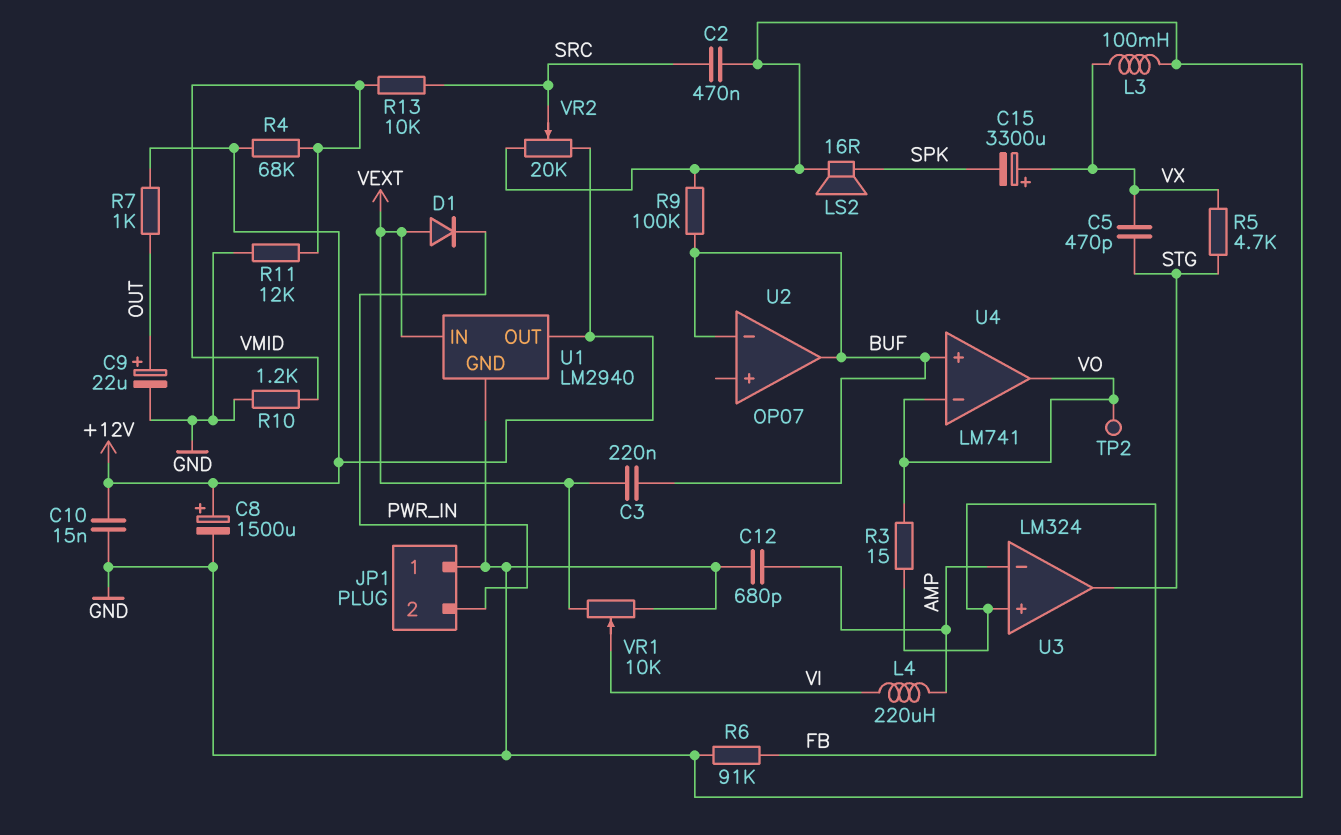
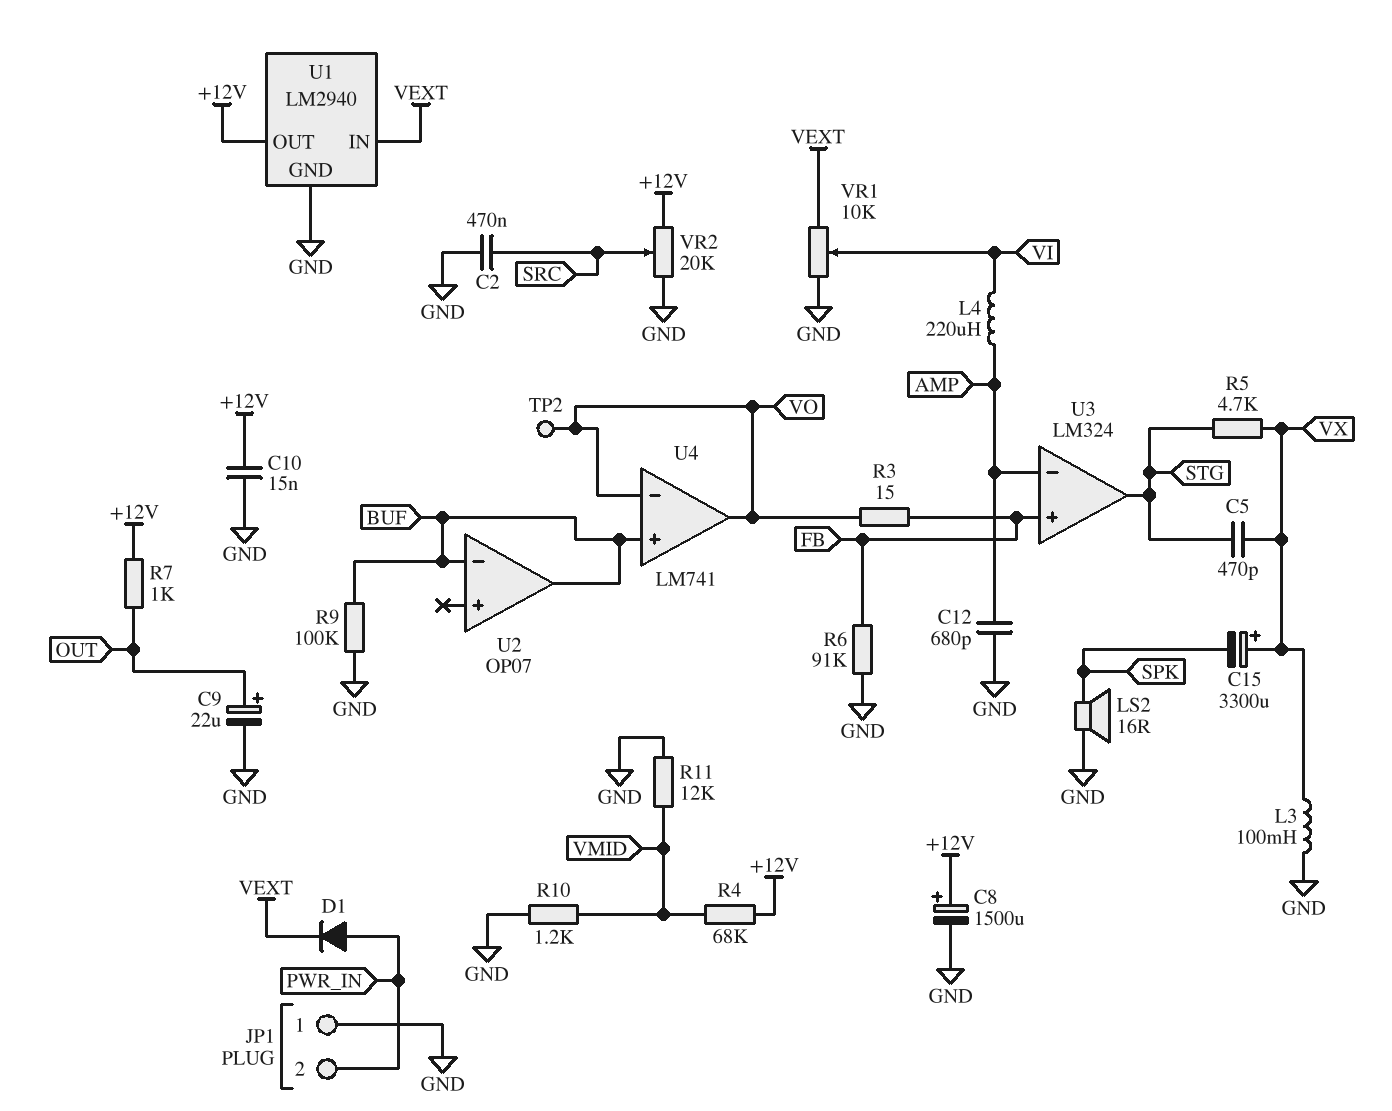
C3: 220nF (BUF, VEXT) -> none
D1: diode (A VEXT, K PWR_IN) -> diode (A PWR_IN, K VEXT)
R13: 10k (SRC, VMID) -> none

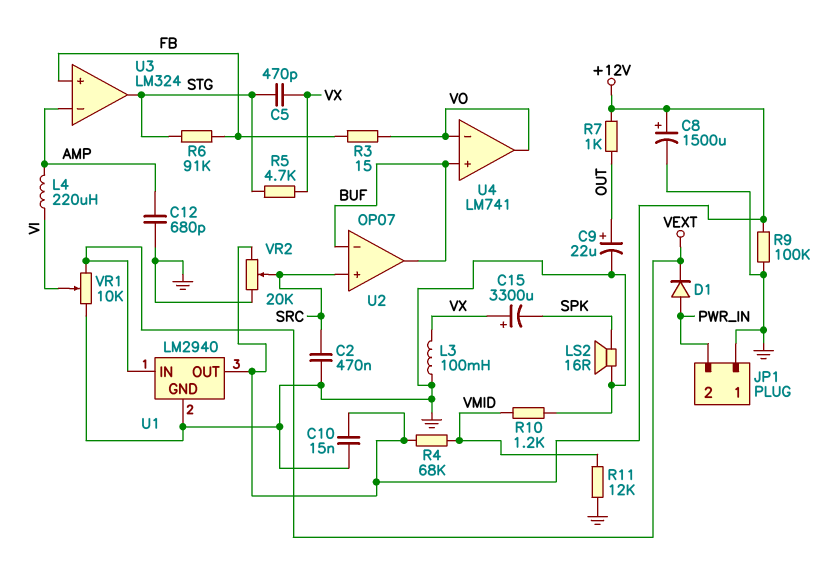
R6: 91k (FB, GND) -> 91k (FB, STG)
R9: 100k (BUF, GND) -> 100k (+12V, GND)
TP2: test point (VO) -> none
U2 pin in+: none -> SRC

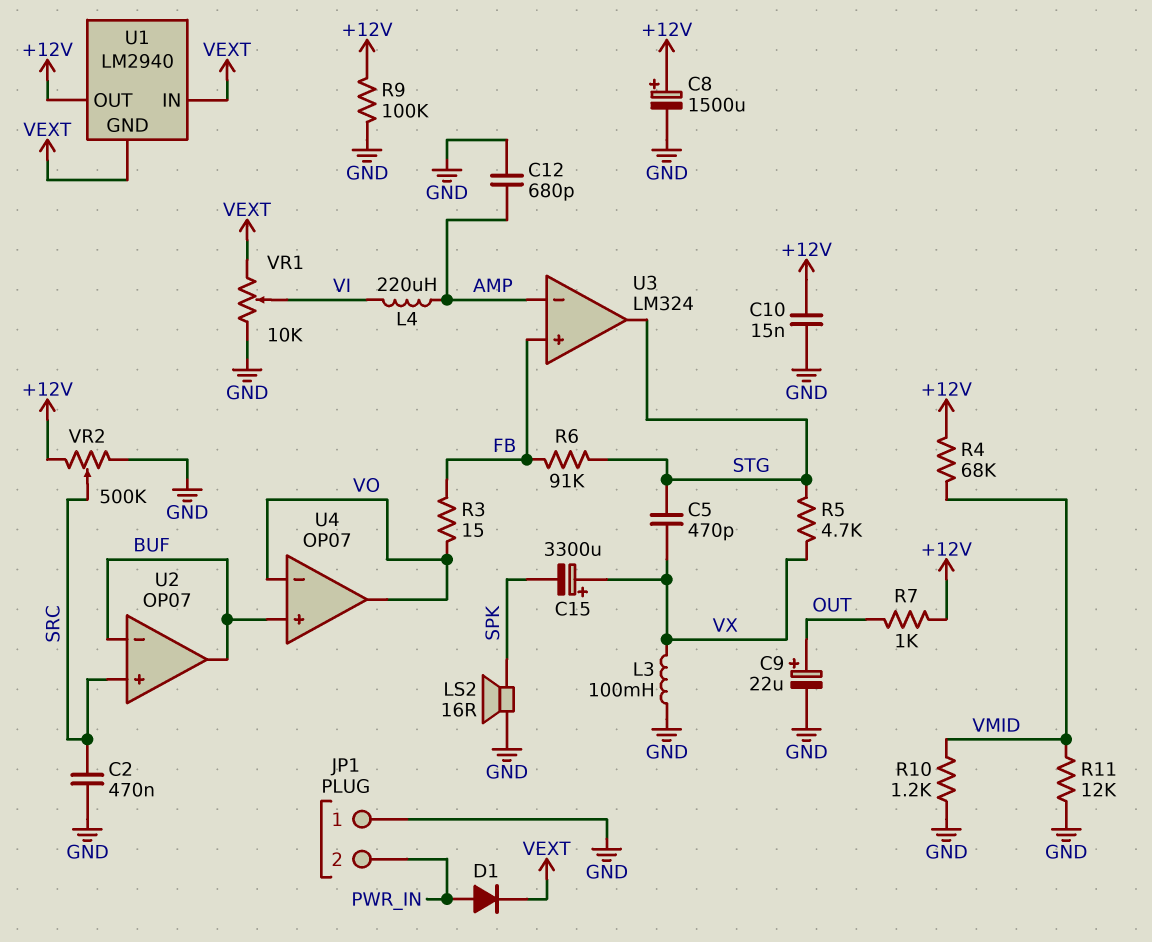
U1 pin GND: GND -> VEXT
U4: LM741 -> OP07
VR2: 20k (+12V, GND, wiper SRC) -> 500k (+12V, GND, wiper SRC)

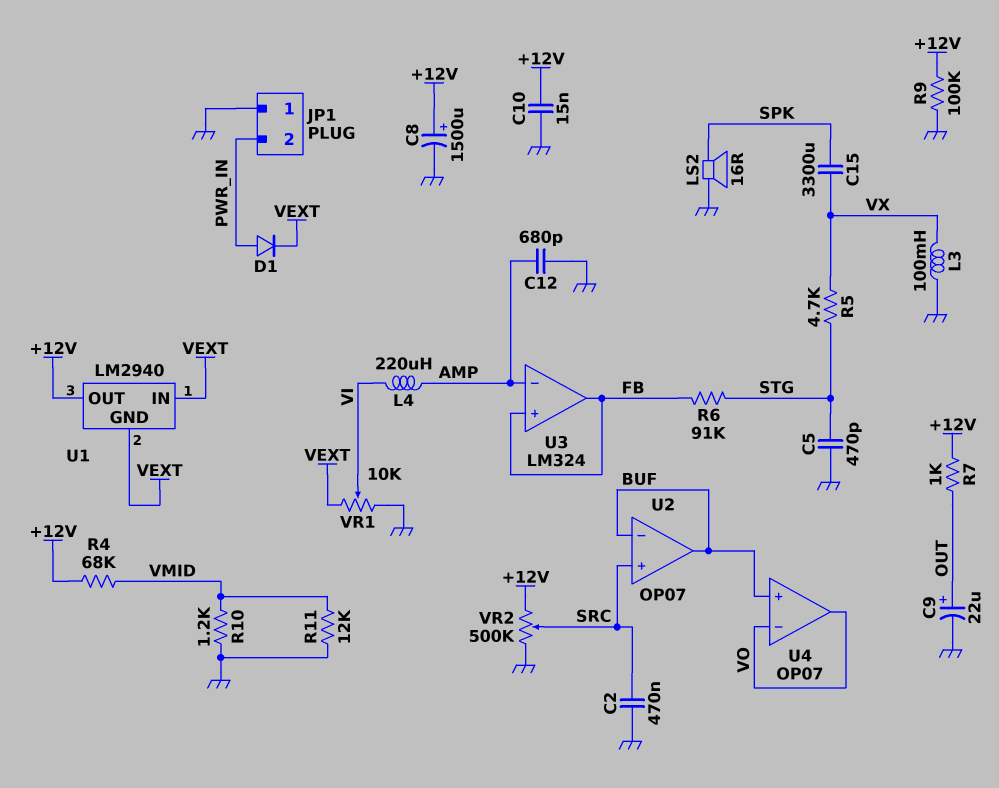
C5: 470pF (STG, VX) -> 470pF (GND, STG)
C15: 3300uF (plus VX, minus SPK) -> 3300uF (SPK, VX)
R3: 15 (FB, VO) -> none
U3 pin out: STG -> FB

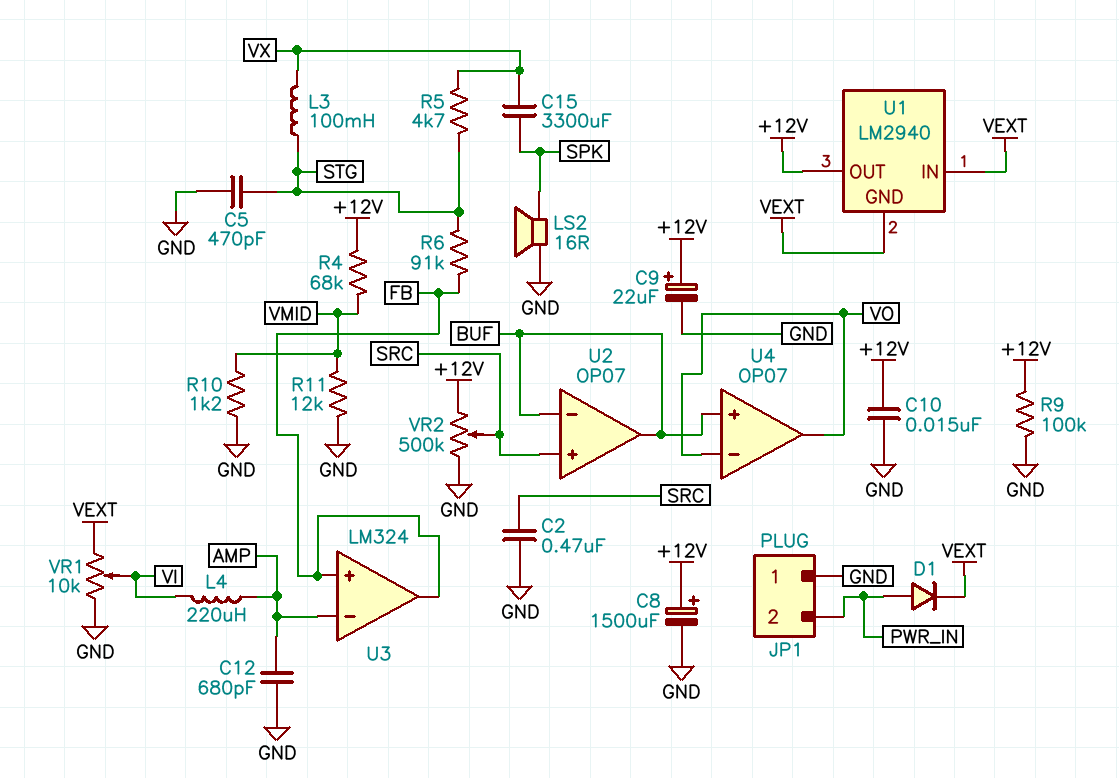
C9: 22uF (plus OUT, minus GND) -> 22uF (plus +12V, minus GND)
L3: 100mH (GND, VX) -> 100mH (STG, VX)
R7: 1k (+12V, OUT) -> none

